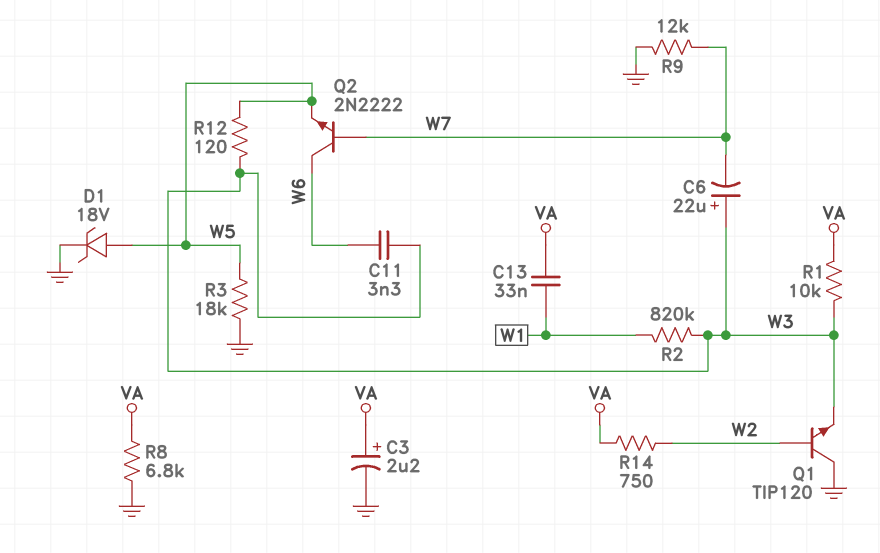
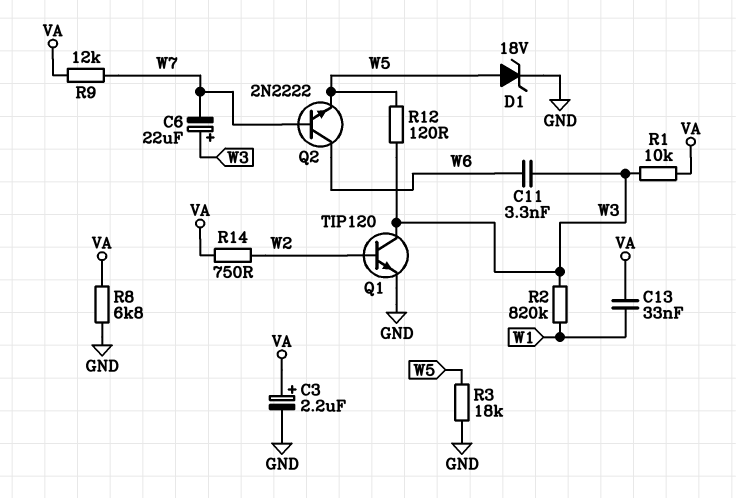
Q1: NPN TIP120 (B W2, C GND, E W3) -> NPN TIP120 (B W2, C W3, E GND)
R9: 12k (GND, W7) -> 12k (VA, W7)

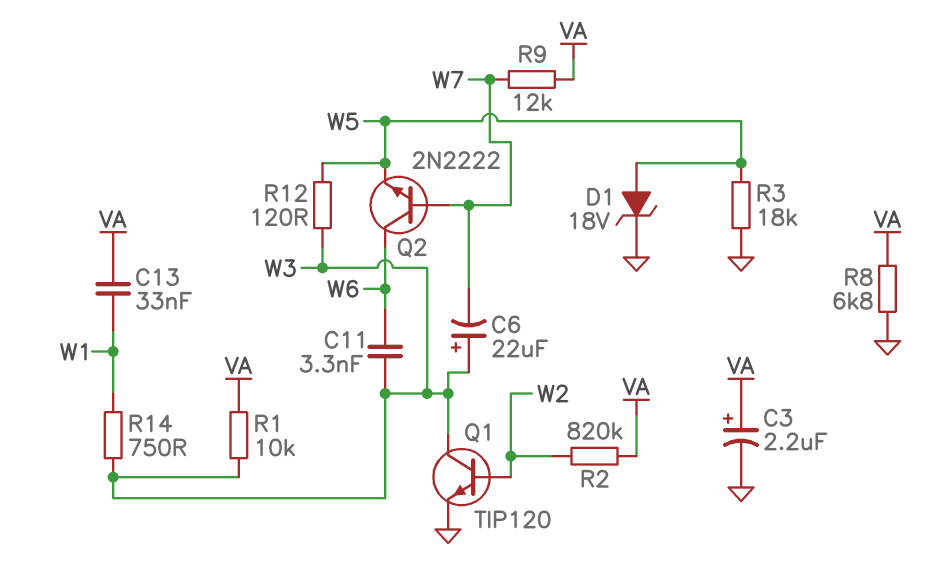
R2: 820k (W1, W3) -> 820k (VA, W2)
R14: 750 (VA, W2) -> 750 (W1, W3)

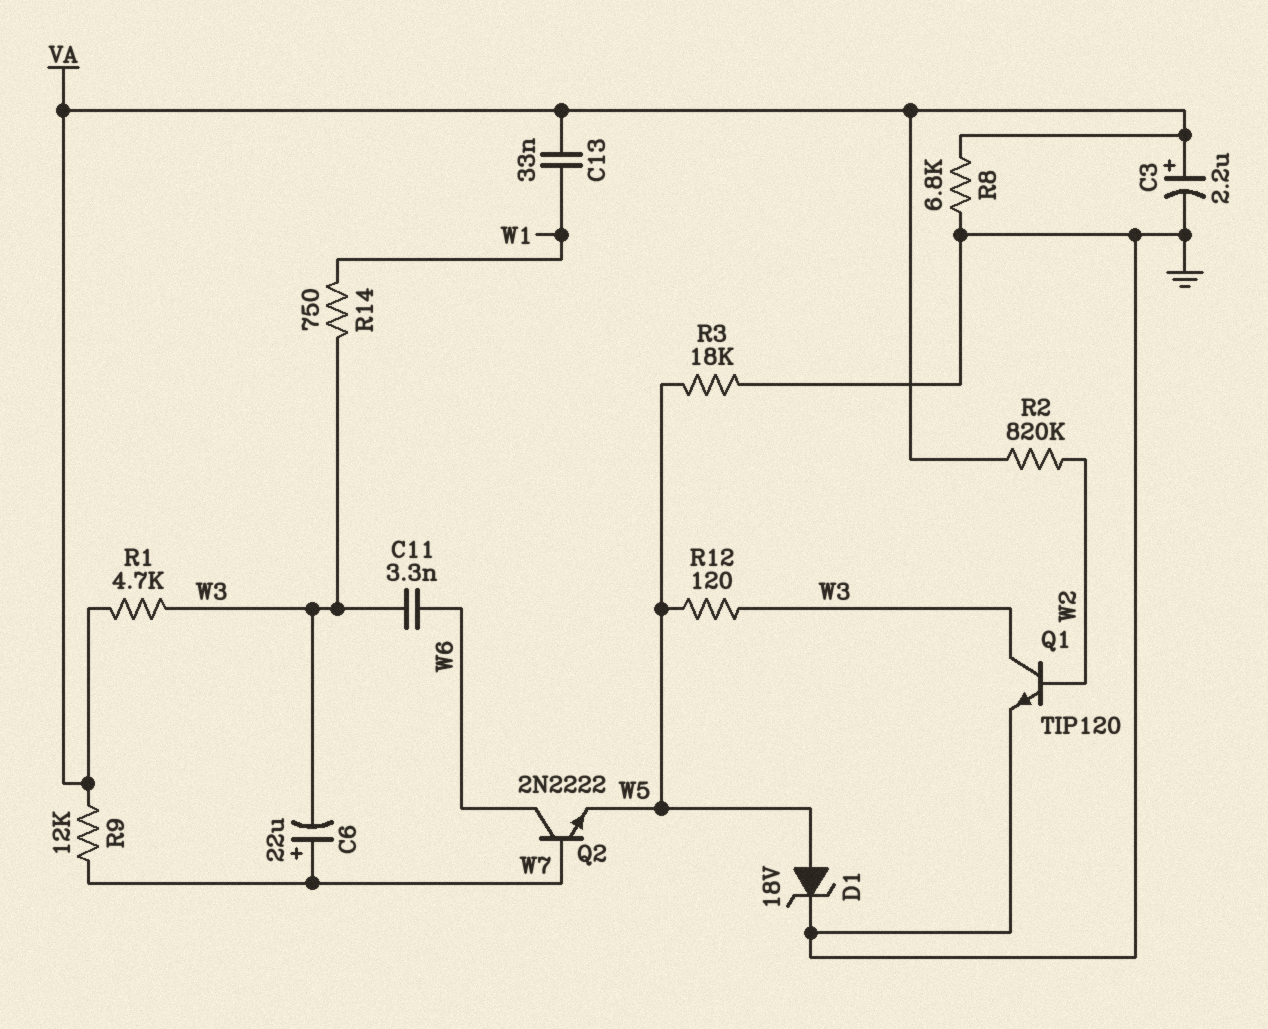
C6: 22uF (plus W3, minus W7) -> 22uF (plus W7, minus W3)
R1: 10k (VA, W3) -> 4.7k (VA, W3)

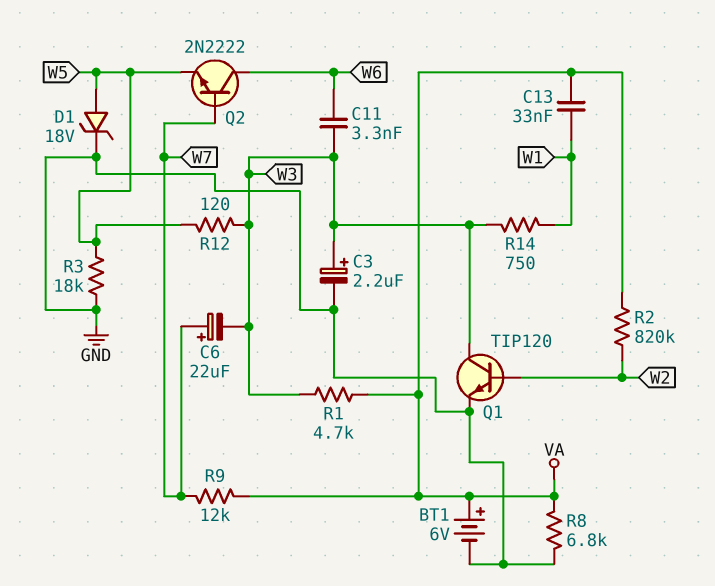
BT1: none -> 6V (plus VA, minus GND)
C3: 2.2uF (plus VA, minus GND) -> 2.2uF (plus W3, minus GND)

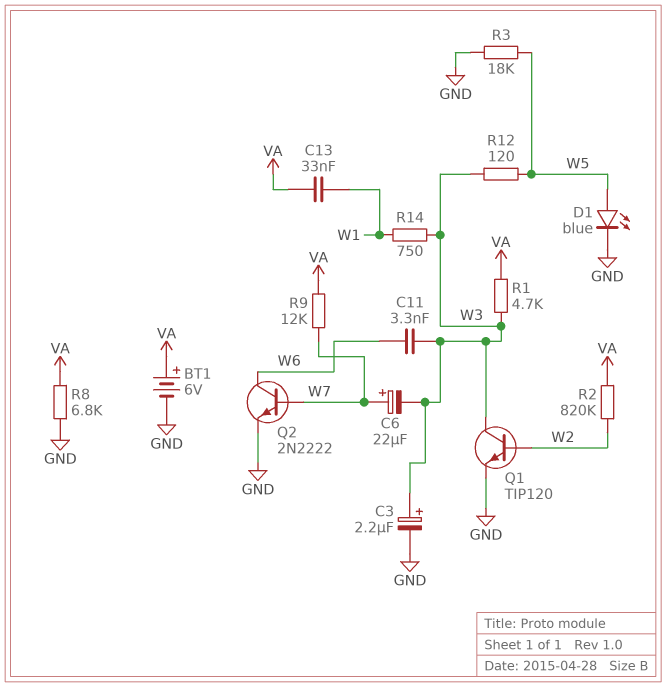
D1: zener 18V (A W5, K GND) -> LED blue (A W5, K GND)
Q2: NPN 2N2222 (B W7, C W6, E W5) -> NPN 2N2222 (B W7, C W6, E GND)

